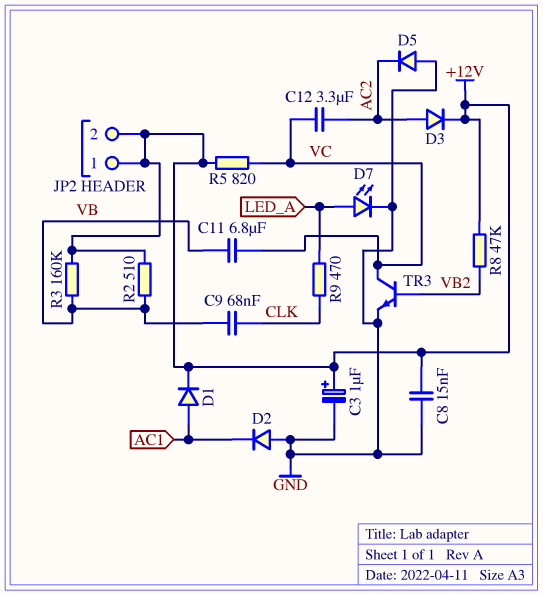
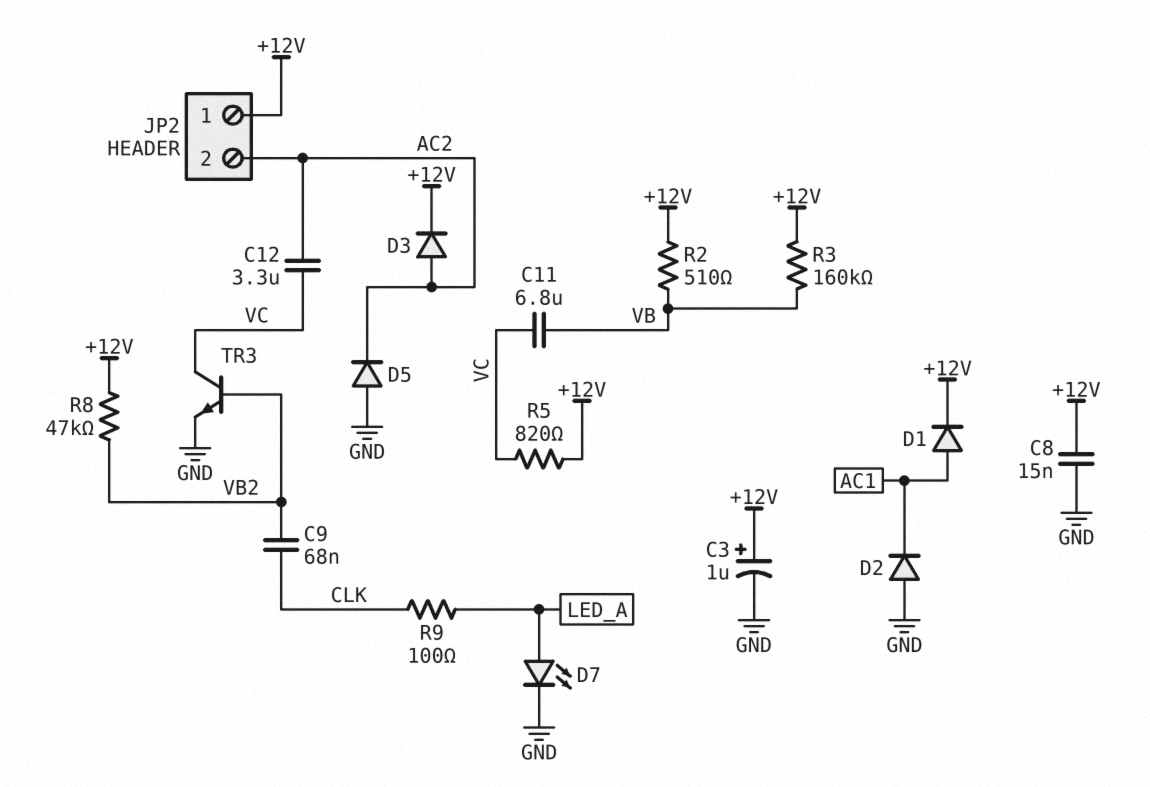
C9: 68nF (CLK, VB) -> 68nF (CLK, VB2)
JP2 pin 2: +12V -> AC2
R9: 470 (CLK, LED_A) -> 100 (CLK, LED_A)

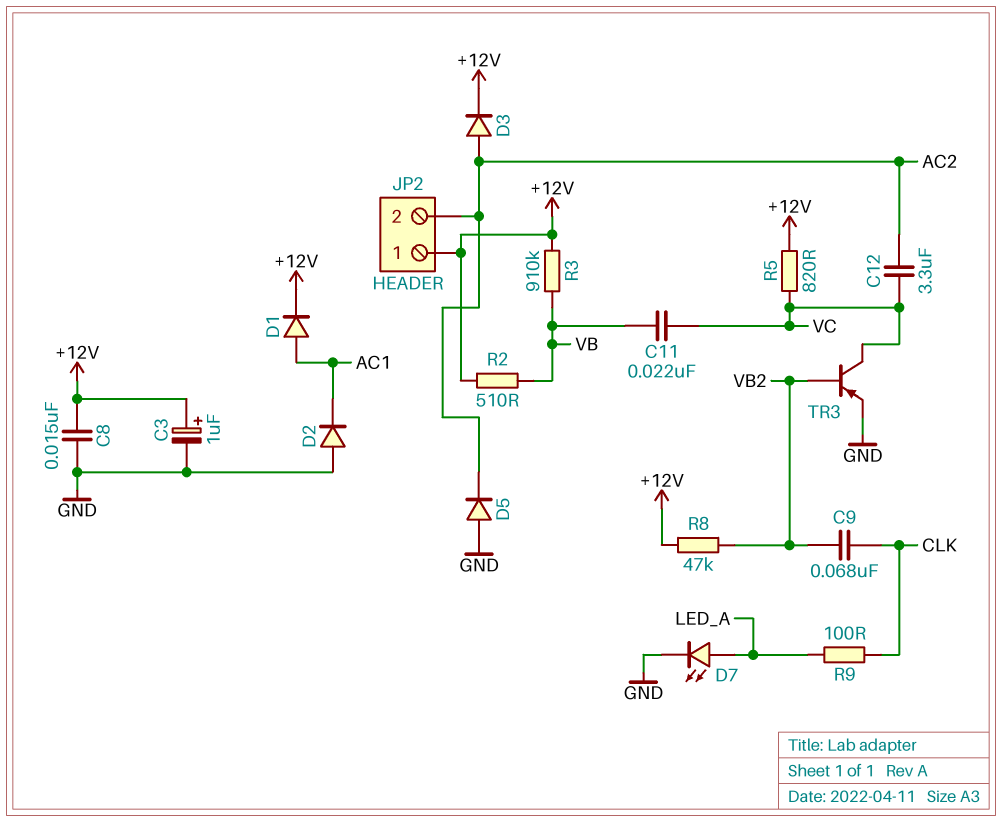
C11: 6.8uF (VB, VC) -> 22nF (VB, VC)
R3: 160k (+12V, VB) -> 910k (+12V, VB)
TR3: NPN (B VB2, C VC, E GND) -> PNP (B VB2, C VC, E GND)

